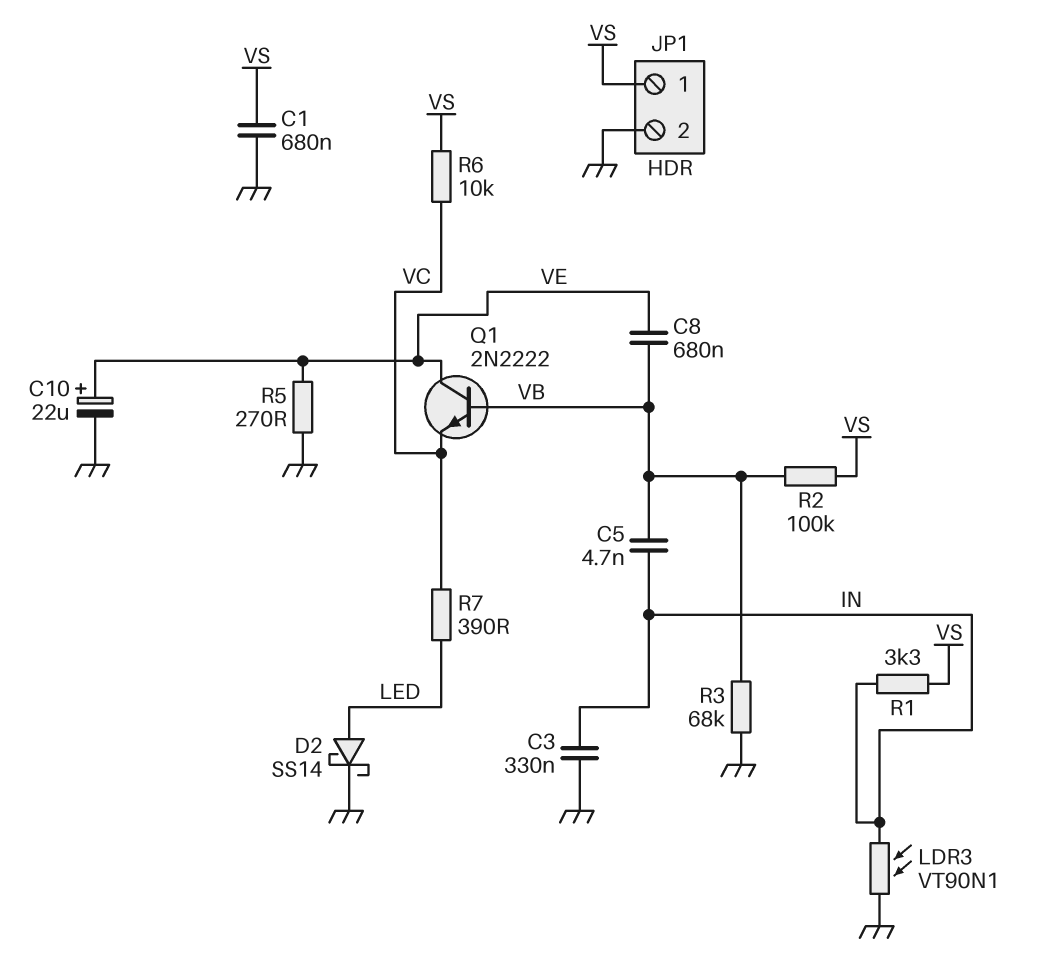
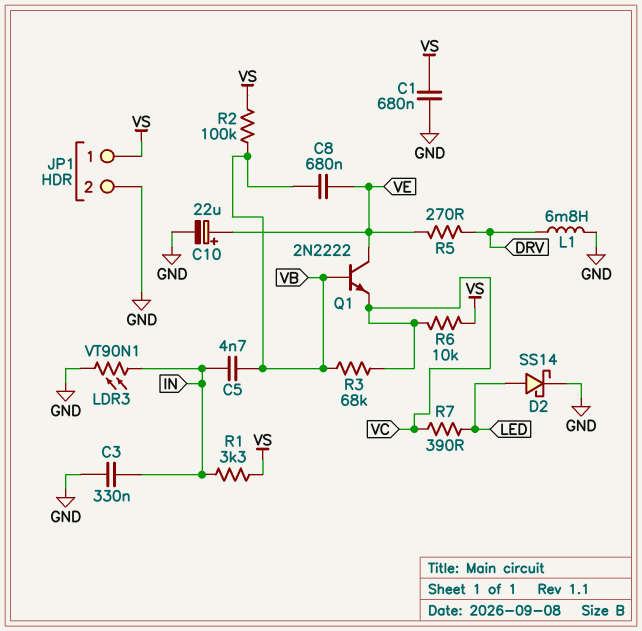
L1: none -> 6.8mH (DRV, GND)
R3: 68k (GND, VB) -> 68k (VB, VC)
R5: 270 (GND, VE) -> 270 (DRV, VE)

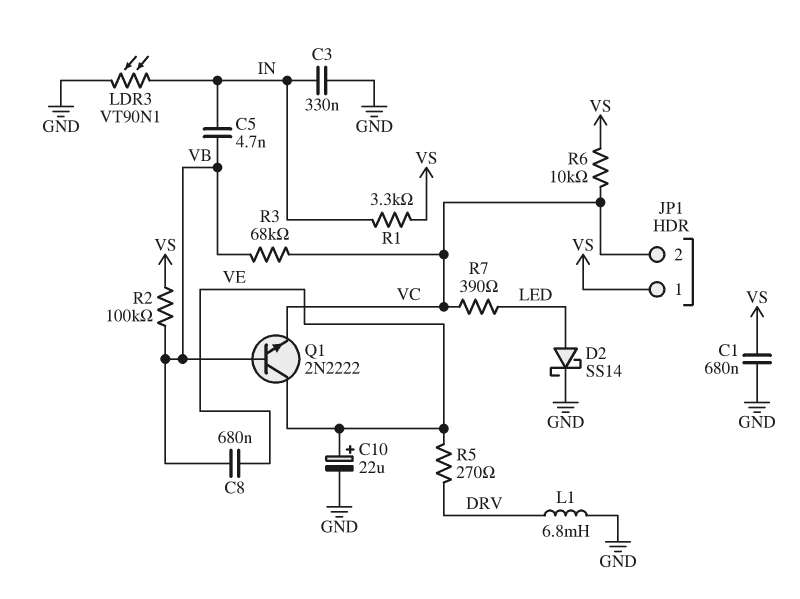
JP1 pin 2: GND -> VC

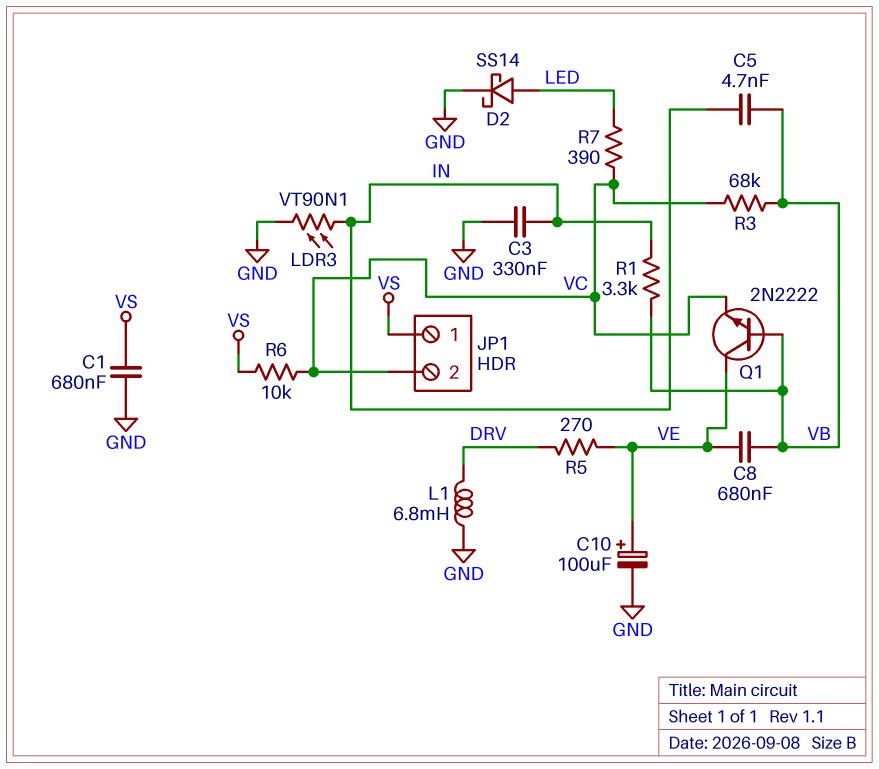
C10: 22uF (plus VE, minus GND) -> 100uF (plus VE, minus GND)
R1: 3.3k (IN, VS) -> 3.3k (IN, VB)
R2: 100k (VB, VS) -> none

